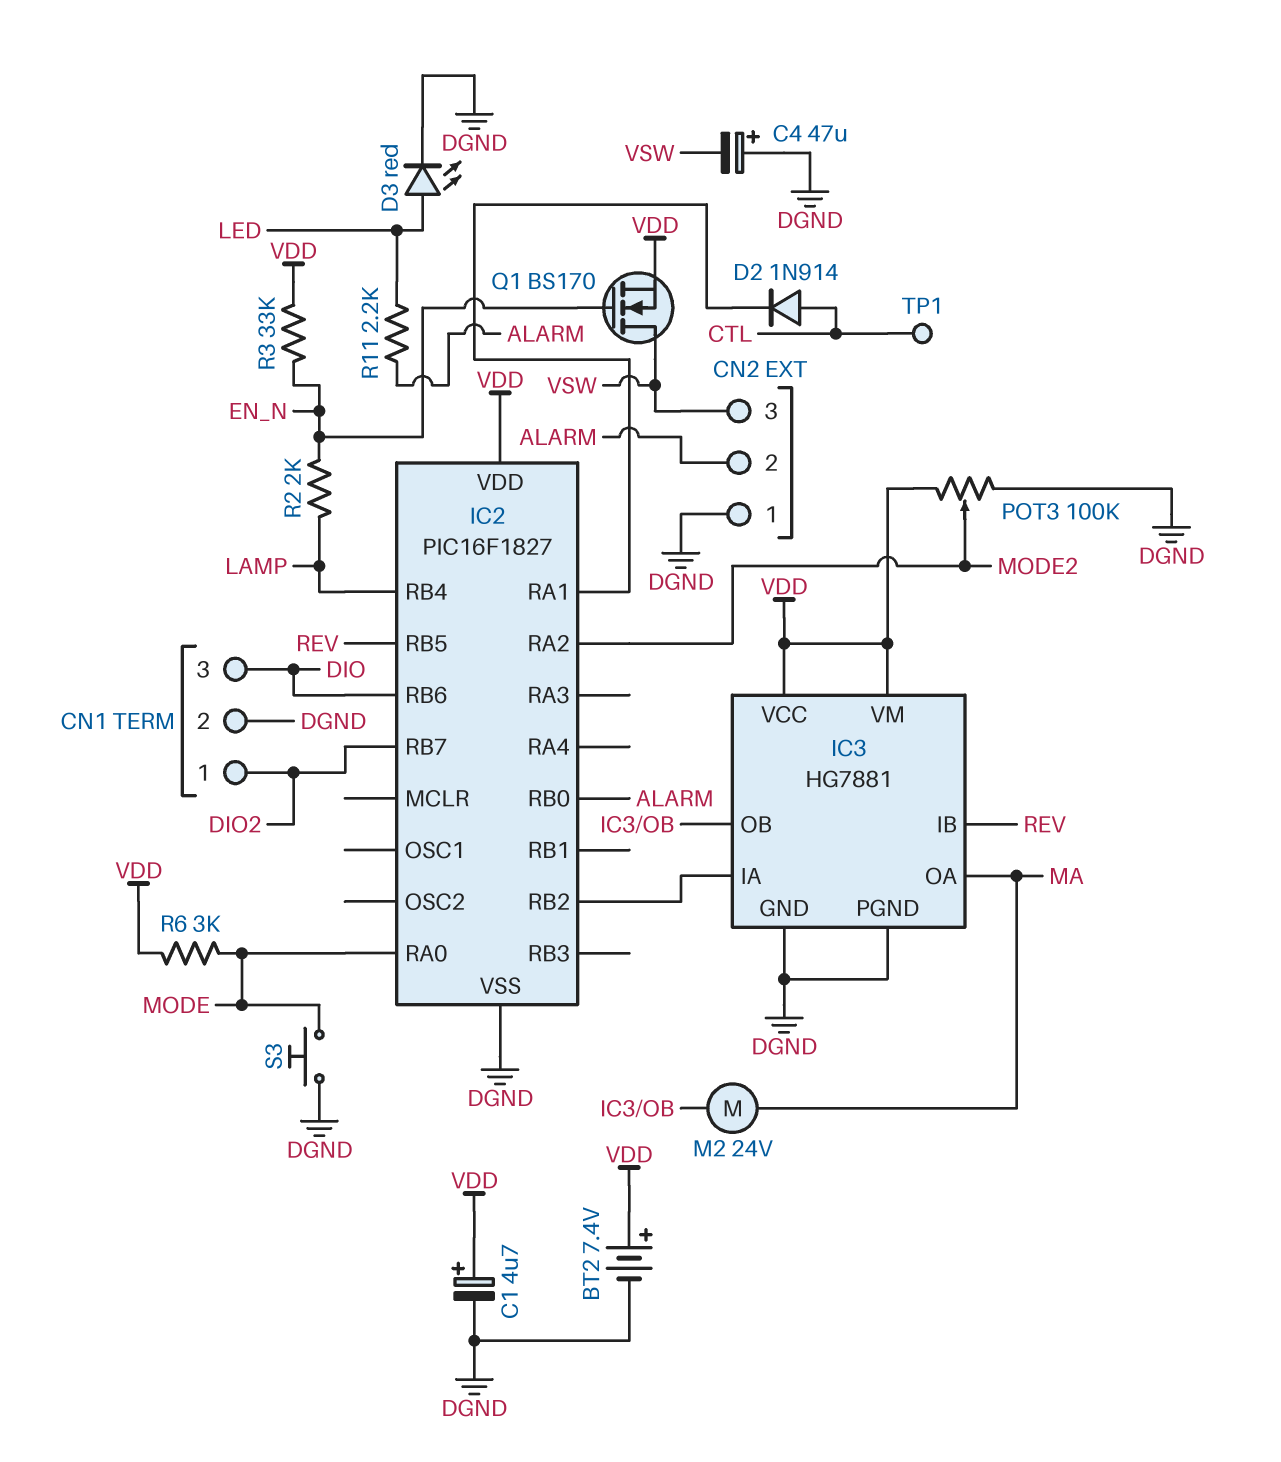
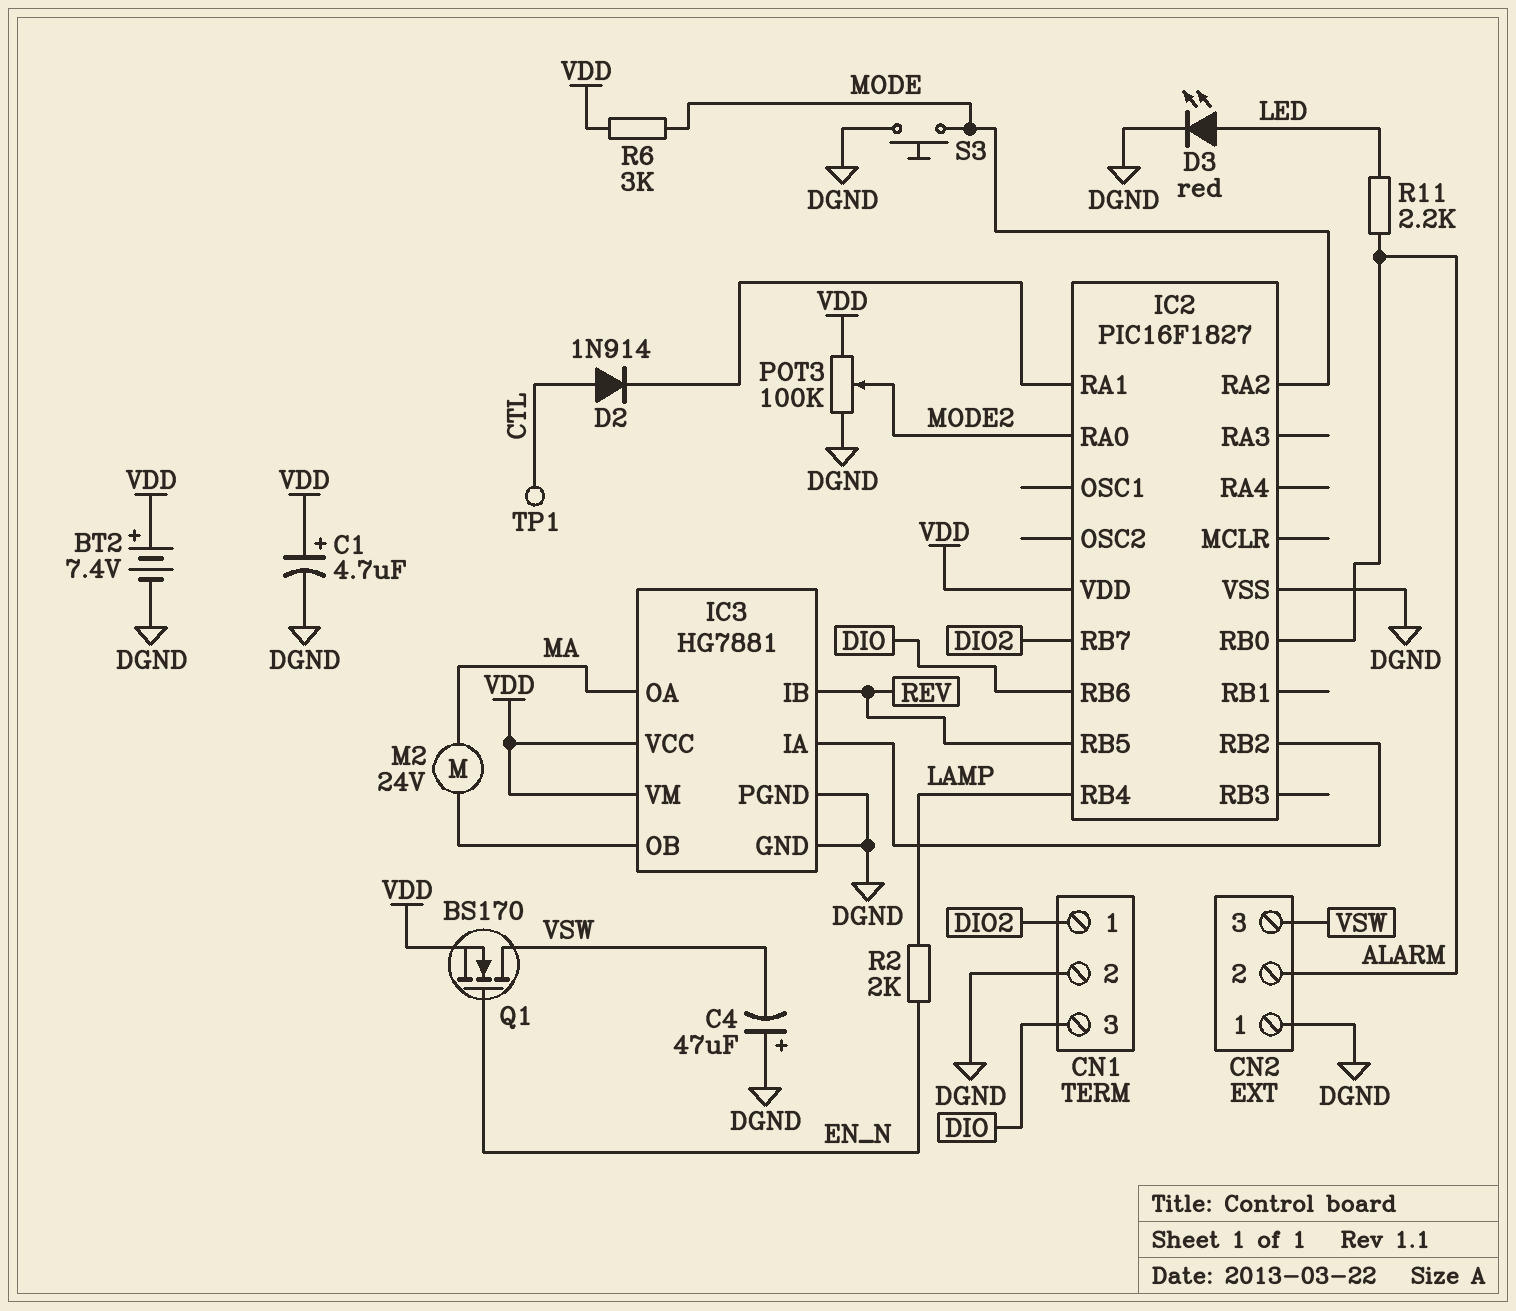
IC2 pin RA0: MODE -> MODE2
IC2 pin RA2: MODE2 -> MODE
R3: 33k (EN_N, VDD) -> none

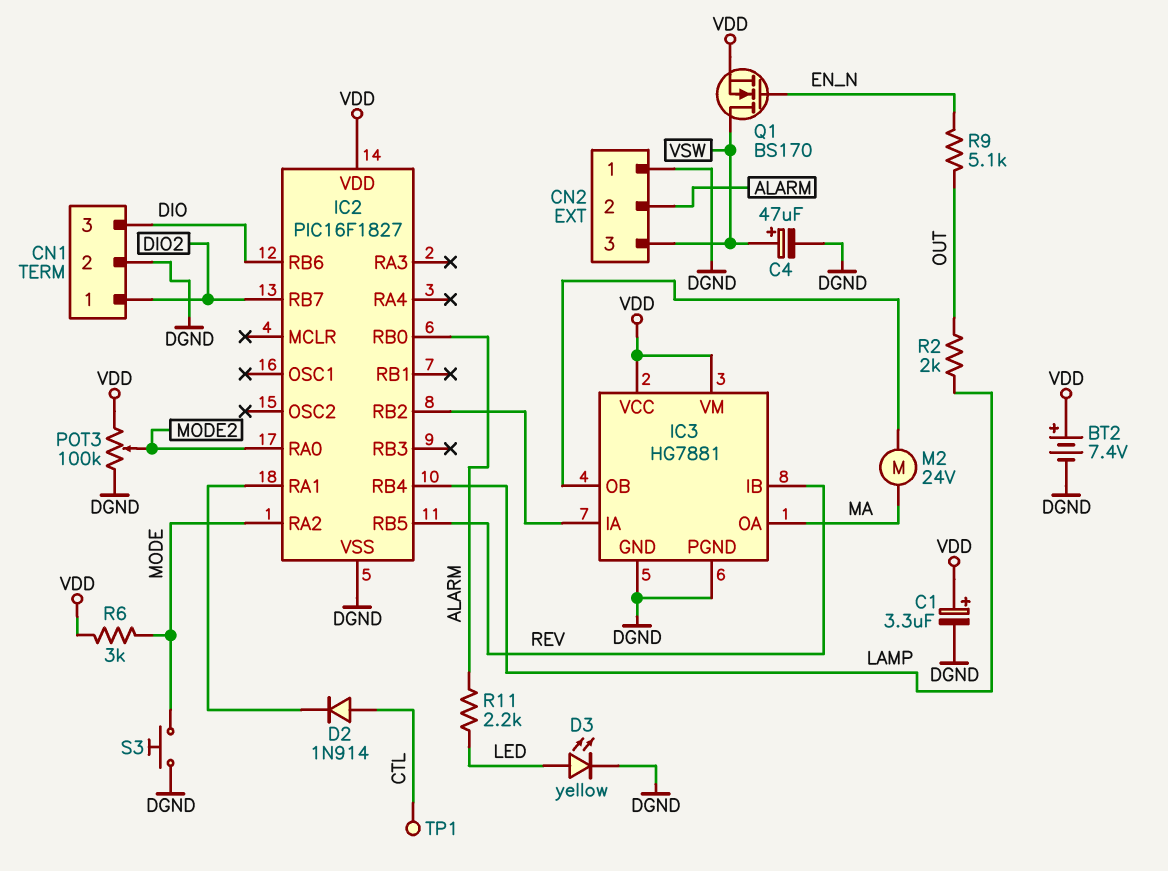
C1: 4.7uF (plus VDD, minus DGND) -> 3.3uF (plus VDD, minus DGND)
C4: 47uF (plus DGND, minus VSW) -> 47uF (plus VSW, minus DGND)
D3: LED red (A LED, K DGND) -> LED yellow (A LED, K DGND)
R2: 2k (EN_N, LAMP) -> 2k (LAMP, OUT)
R9: none -> 5.1k (EN_N, OUT)

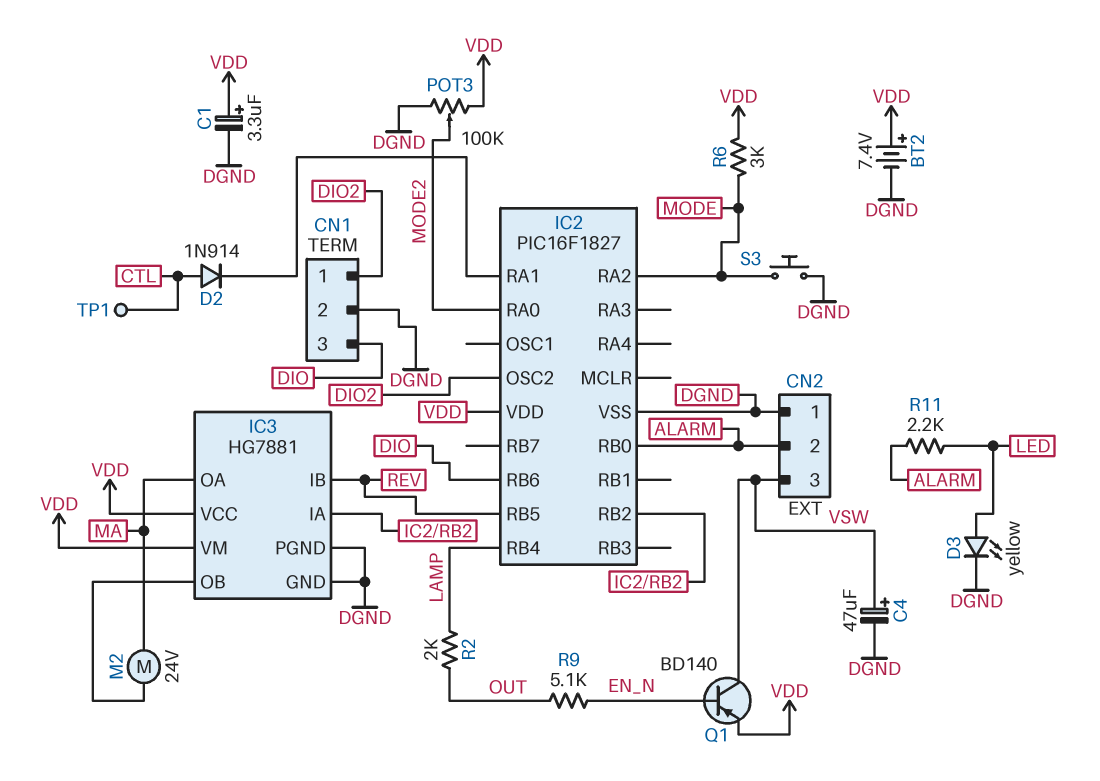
IC2 pin OSC2: none -> DIO2
IC2 pin RB7: DIO2 -> none
Q1: NMOS BS170 (G EN_N, D VSW, S VDD) -> PNP BD140 (B EN_N, C VSW, E VDD)

